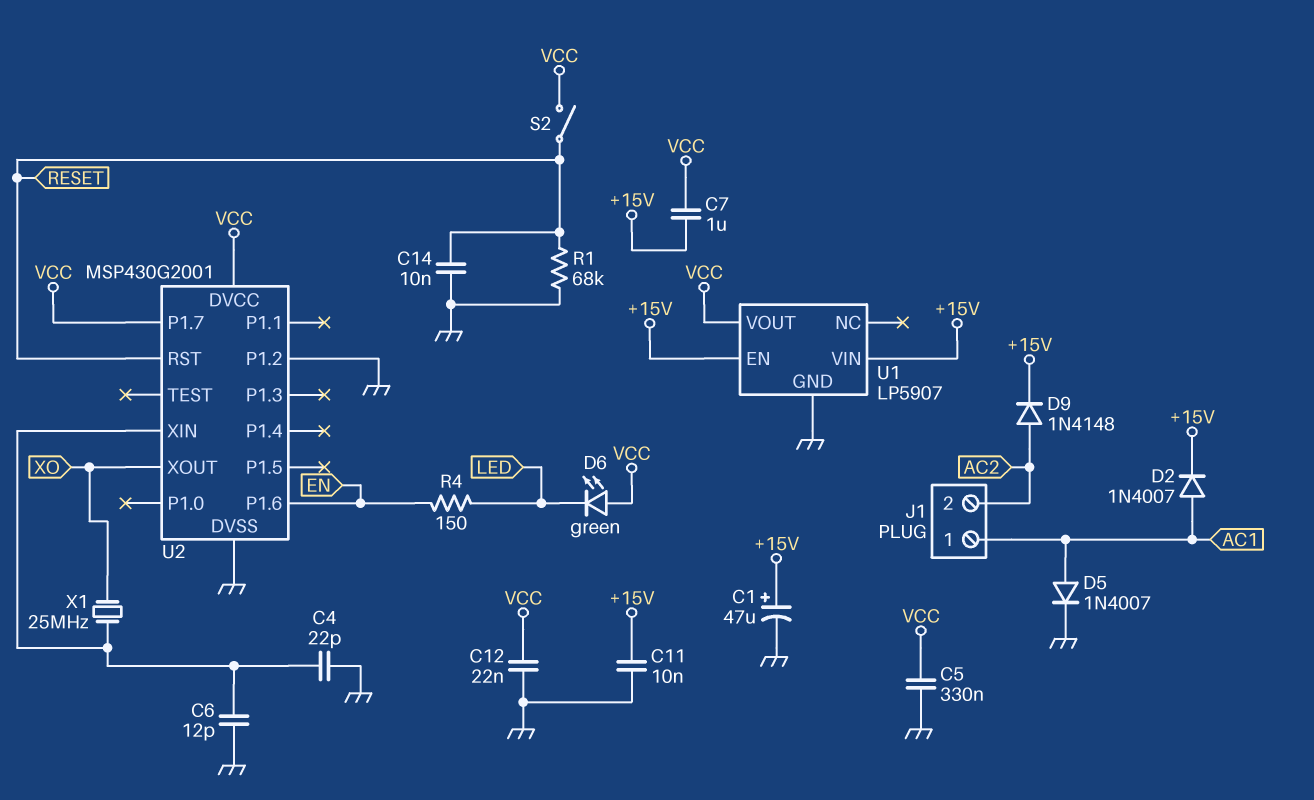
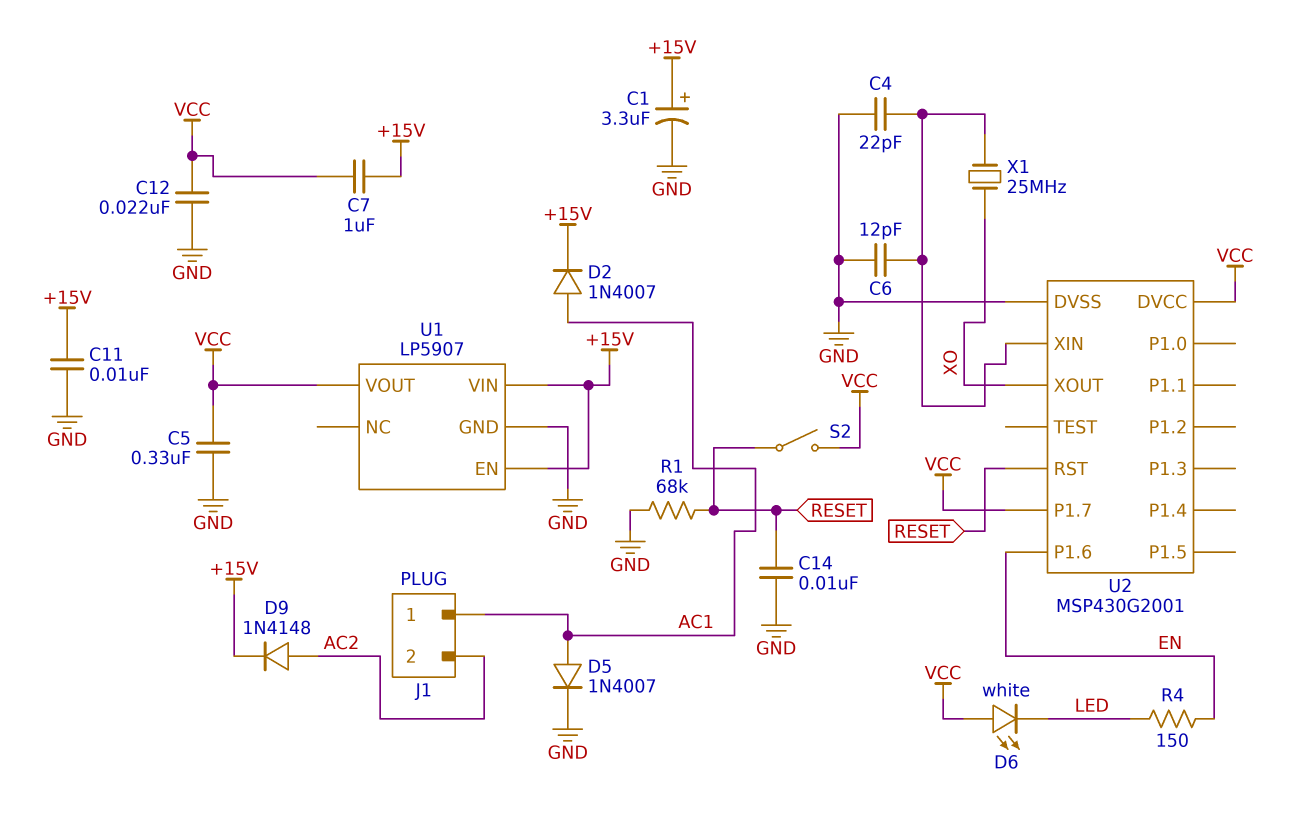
C1: 47uF (plus +15V, minus GND) -> 3.3uF (plus +15V, minus GND)
D6: LED green (A VCC, K LED) -> LED white (A VCC, K LED)
U2 pin P1.2: GND -> none

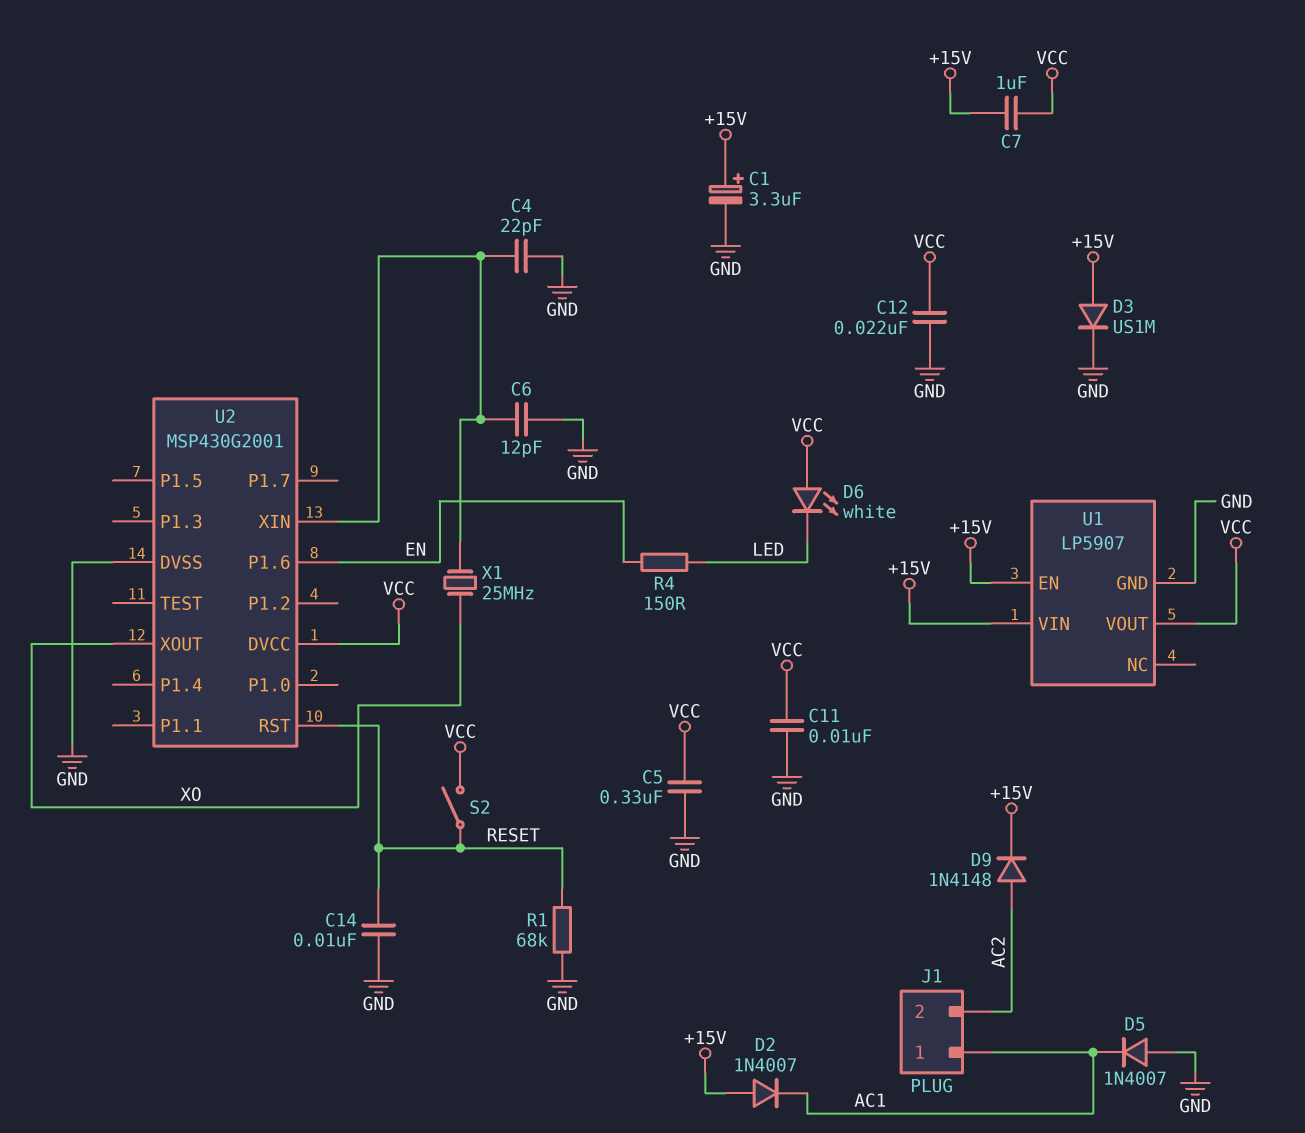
C11: 10nF (+15V, GND) -> 10nF (GND, VCC)
D2: diode 1N4007 (A AC1, K +15V) -> diode 1N4007 (A +15V, K AC1)
D3: none -> diode US1M (A +15V, K GND)
D5: diode 1N4007 (A AC1, K GND) -> diode 1N4007 (A GND, K AC1)
U2 pin P1.7: VCC -> none

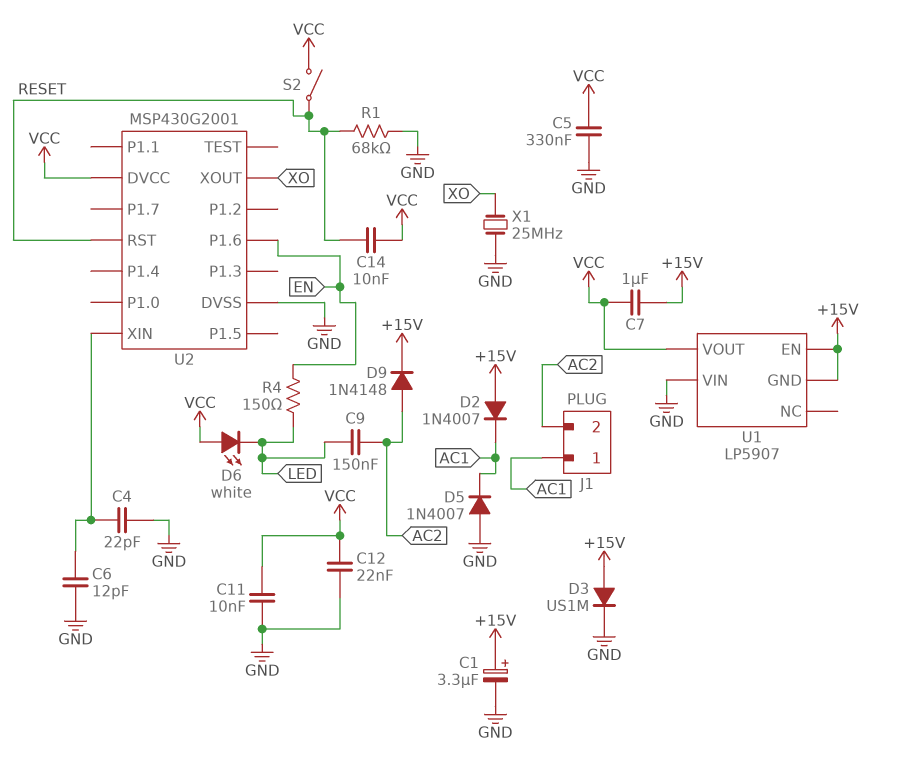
C9: none -> 150nF (AC2, LED)
C14: 10nF (GND, RESET) -> 10nF (RESET, VCC)
U1 pin GND: GND -> +15V
U1 pin VIN: +15V -> GND
X1: 25MHz (U2/XIN, XO) -> 25MHz (GND, XO)

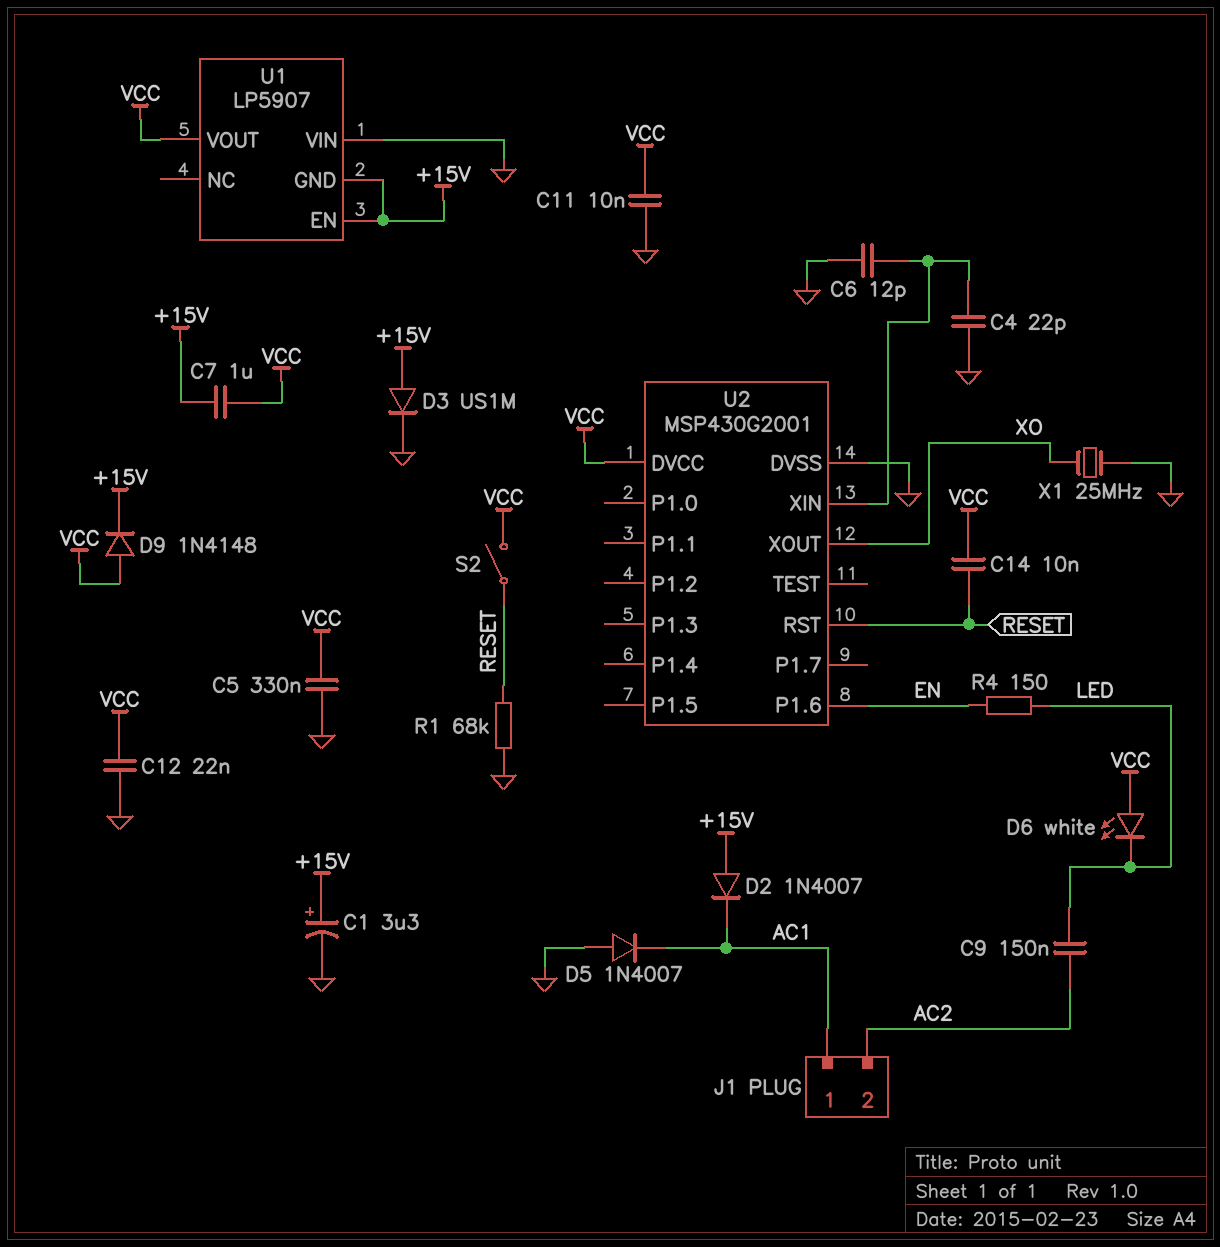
D9: diode 1N4148 (A AC2, K +15V) -> diode 1N4148 (A VCC, K +15V)

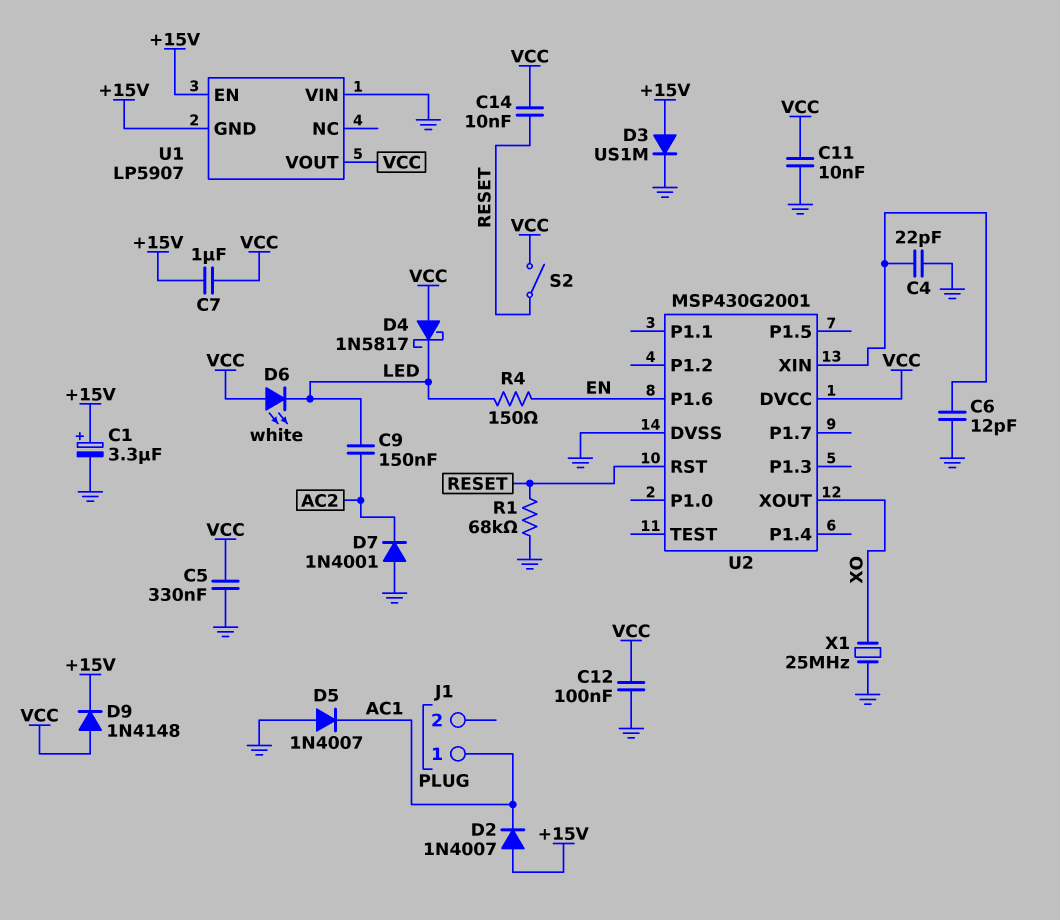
C12: 22nF (GND, VCC) -> 100nF (GND, VCC)
D4: none -> schottky 1N5817 (A VCC, K LED)
D7: none -> diode 1N4001 (A GND, K AC2)
J1 pin 2: AC2 -> none

